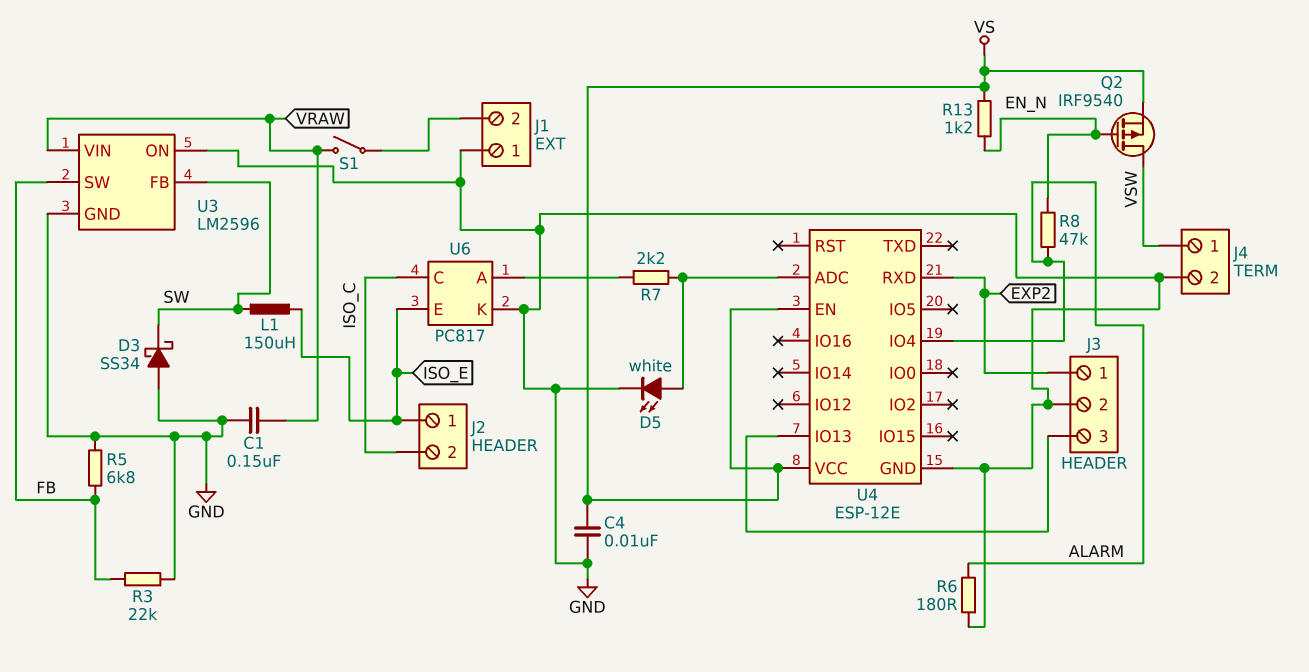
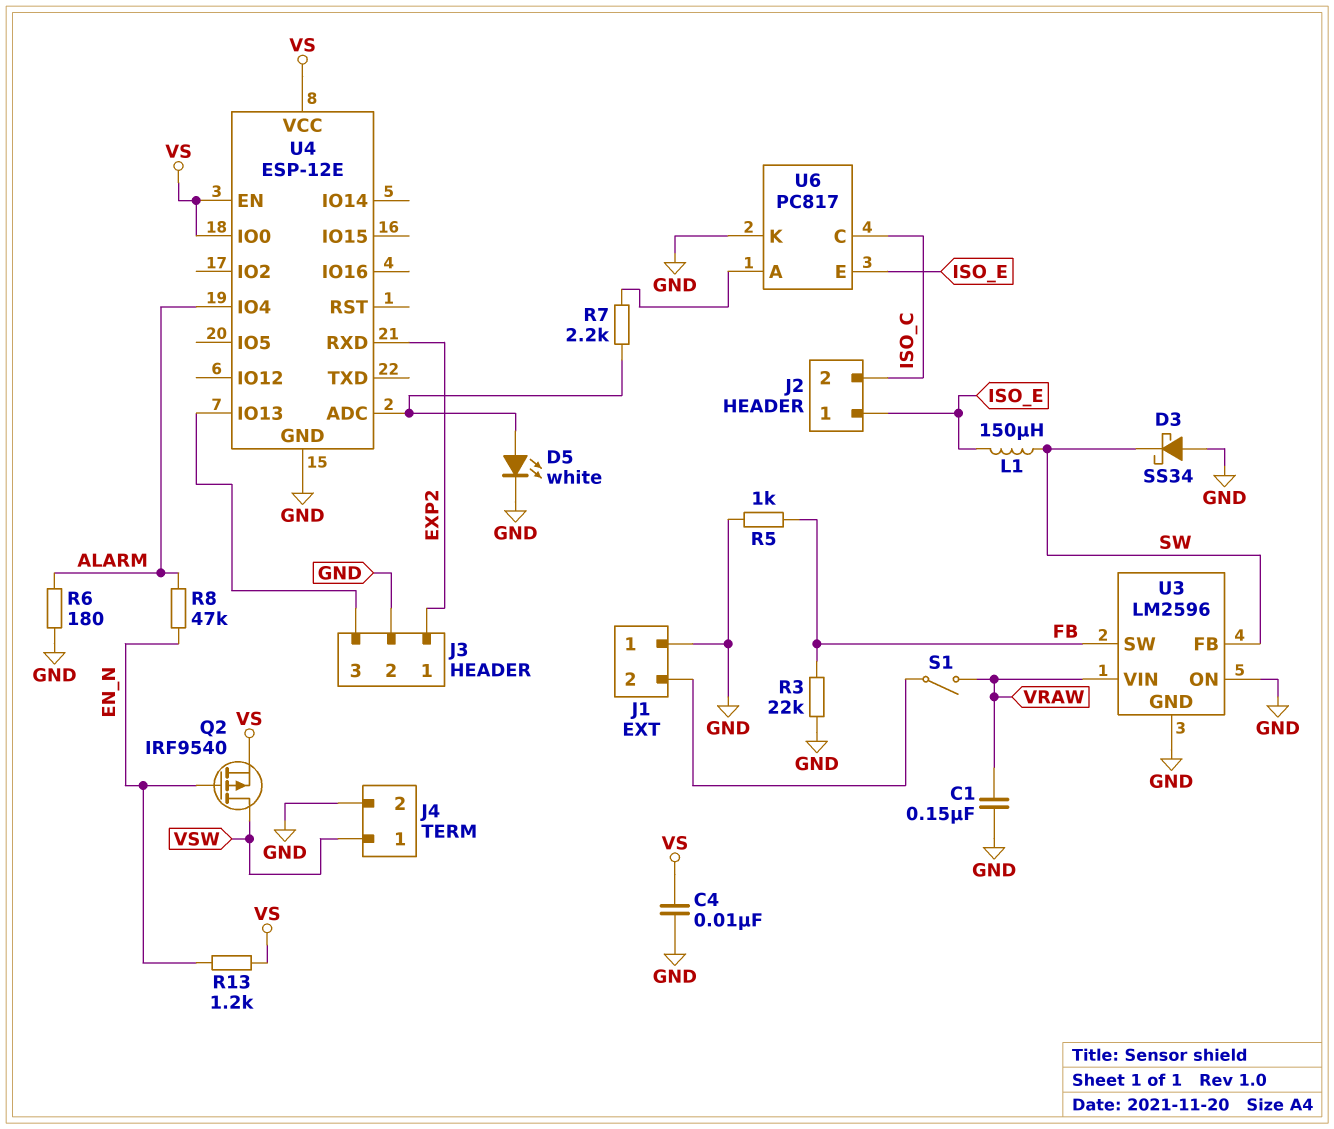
R5: 6.8k (FB, GND) -> 1k (FB, GND)
U4 pin IO0: none -> VS

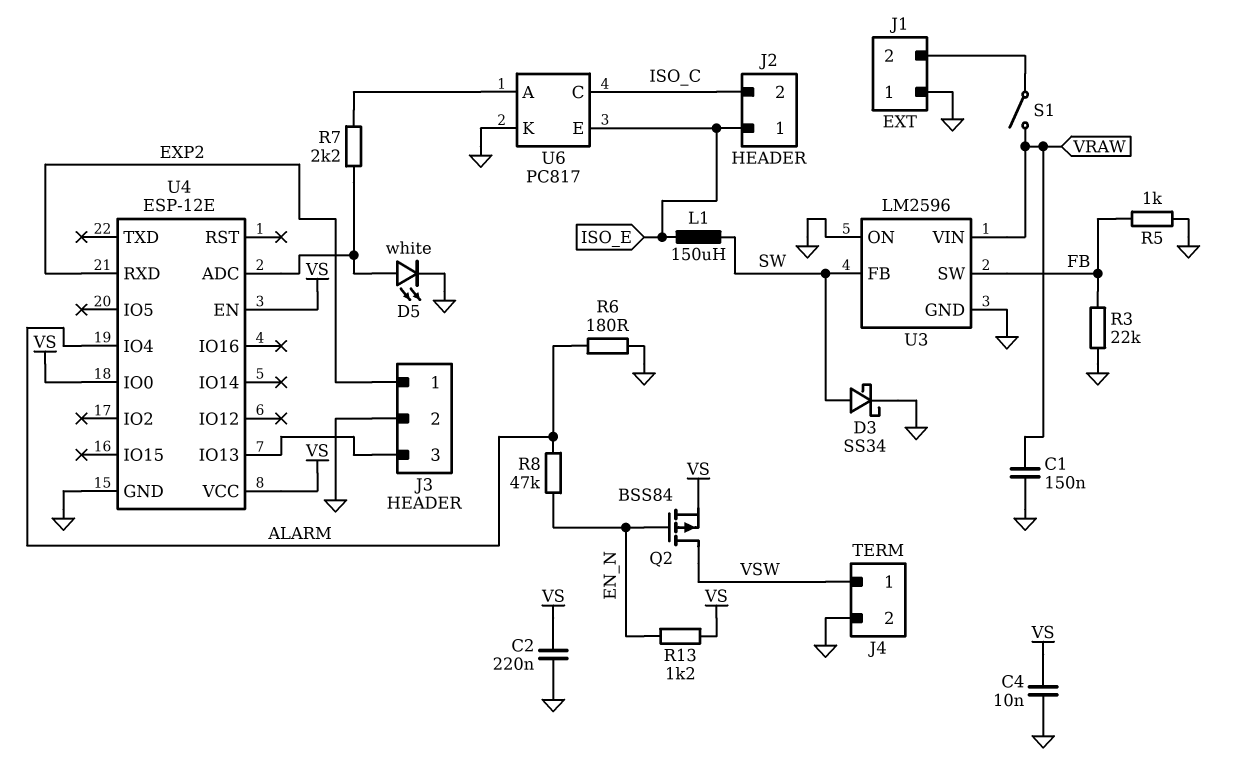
C2: none -> 220nF (GND, VS)
D3: schottky SS34 (A GND, K SW) -> schottky SS34 (A SW, K GND)
Q2: PMOS IRF9540 (G EN_N, D VSW, S VS) -> PMOS BSS84 (G EN_N, D VSW, S VS)

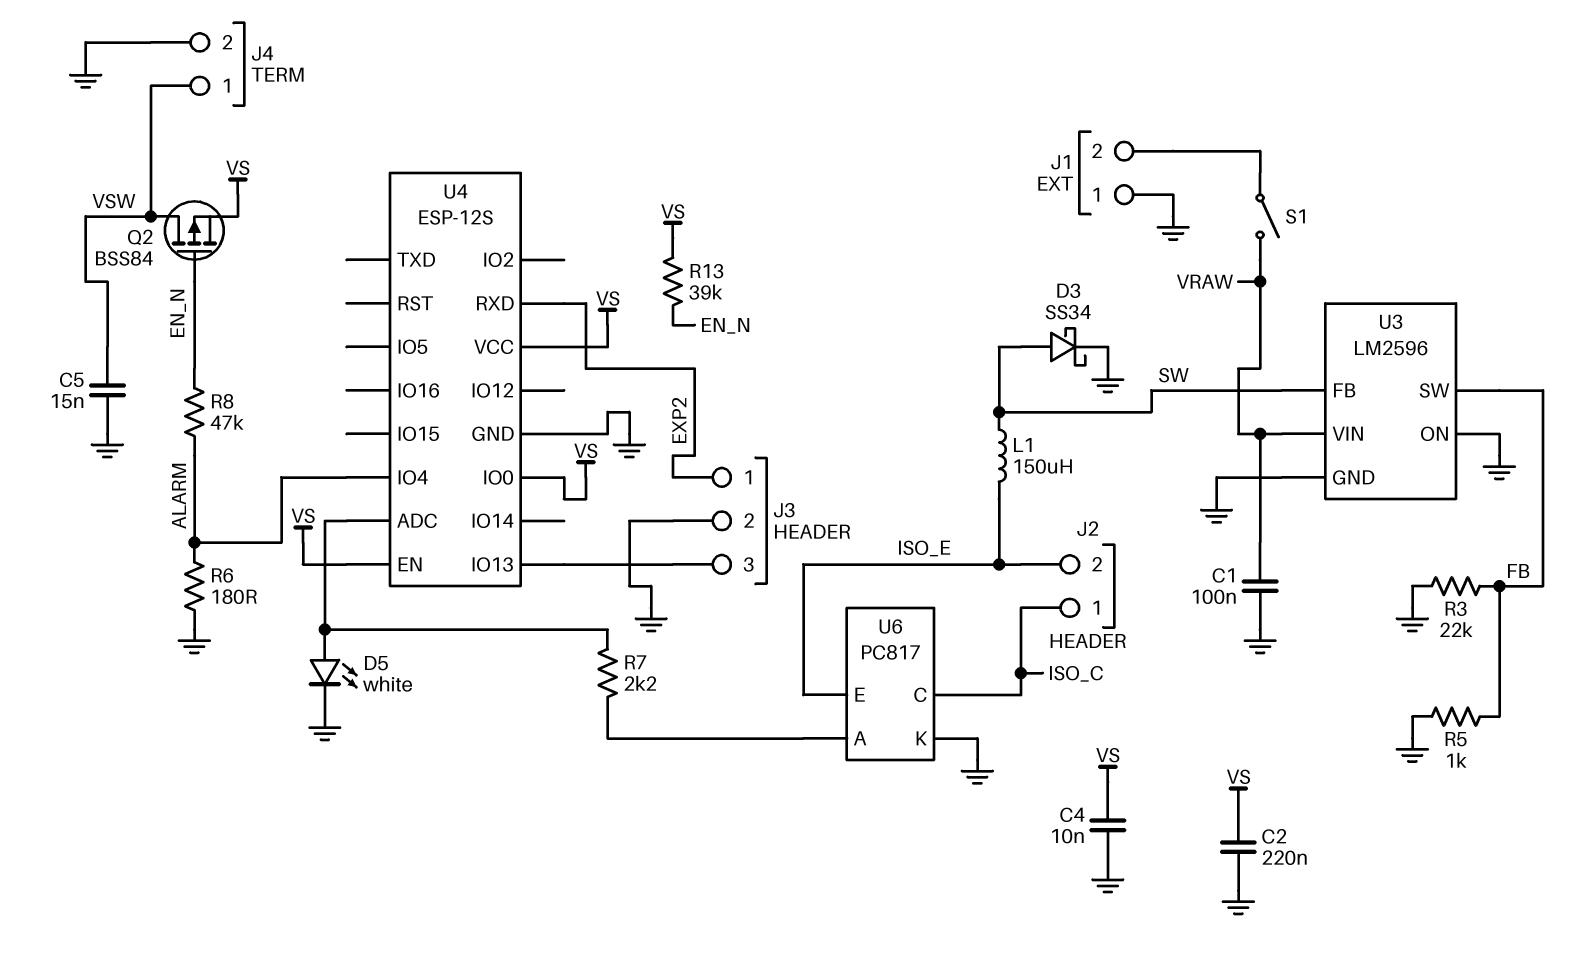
C1: 150nF (GND, VRAW) -> 100nF (GND, VRAW)
C5: none -> 15nF (GND, VSW)
J2 pin 1: ISO_E -> ISO_C
J2 pin 2: ISO_C -> ISO_E
R13: 1.2k (EN_N, VS) -> 39k (EN_N, VS)
U4: ESP-12E -> ESP-12S

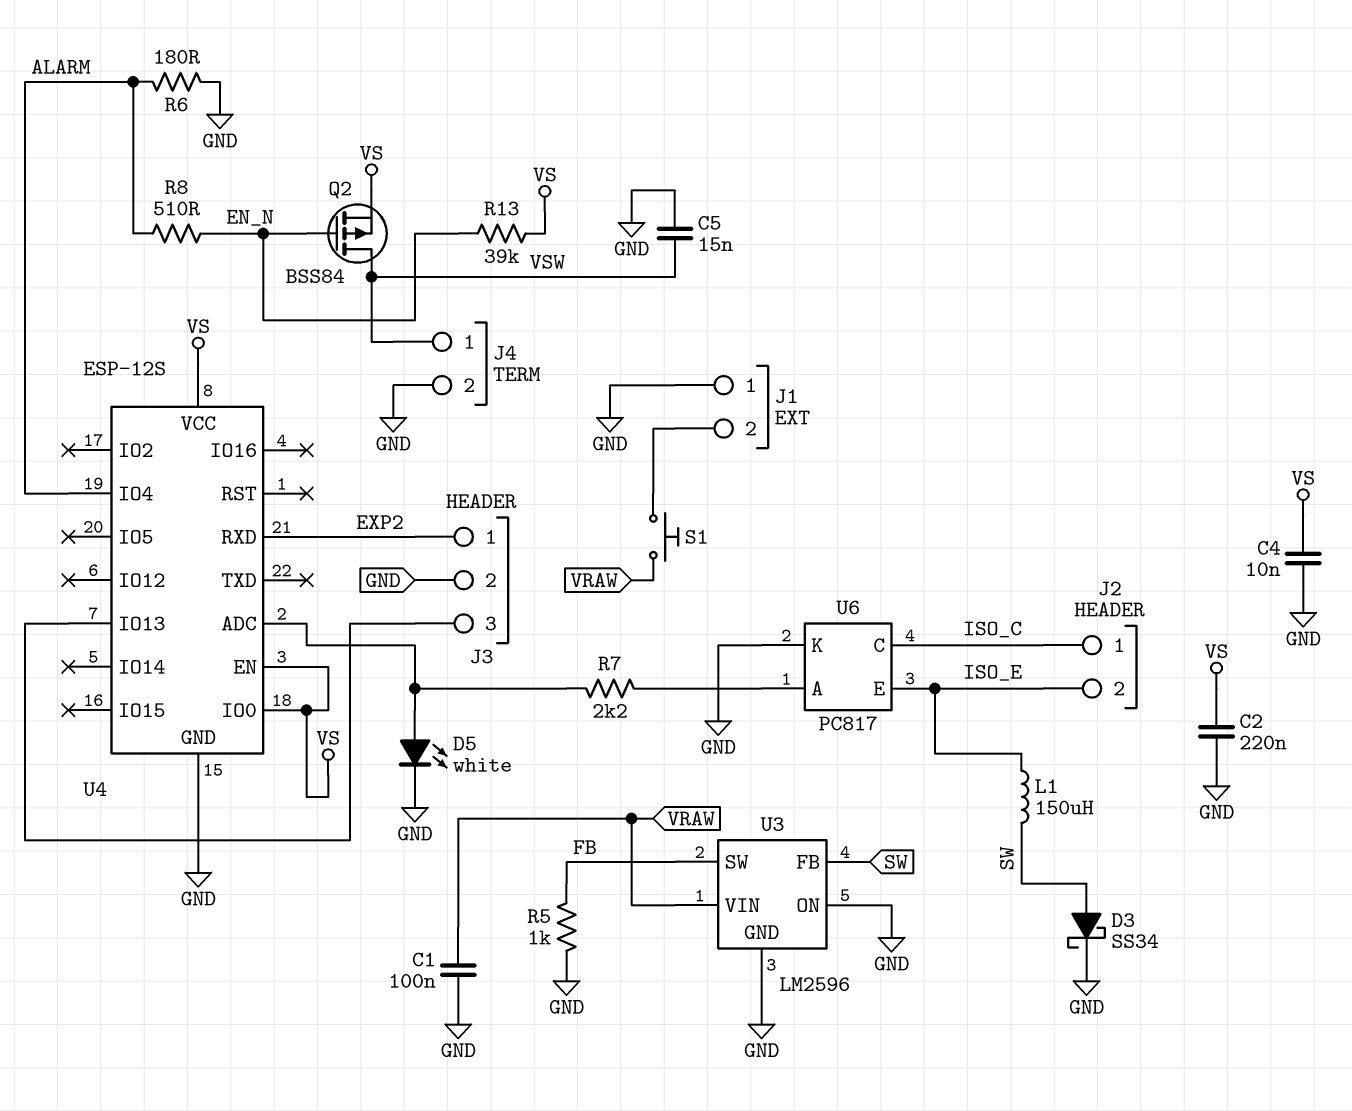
R3: 22k (FB, GND) -> none
R8: 47k (ALARM, EN_N) -> 510 (ALARM, EN_N)
S1: switch (J1/2, VRAW) -> button (J1/2, VRAW)

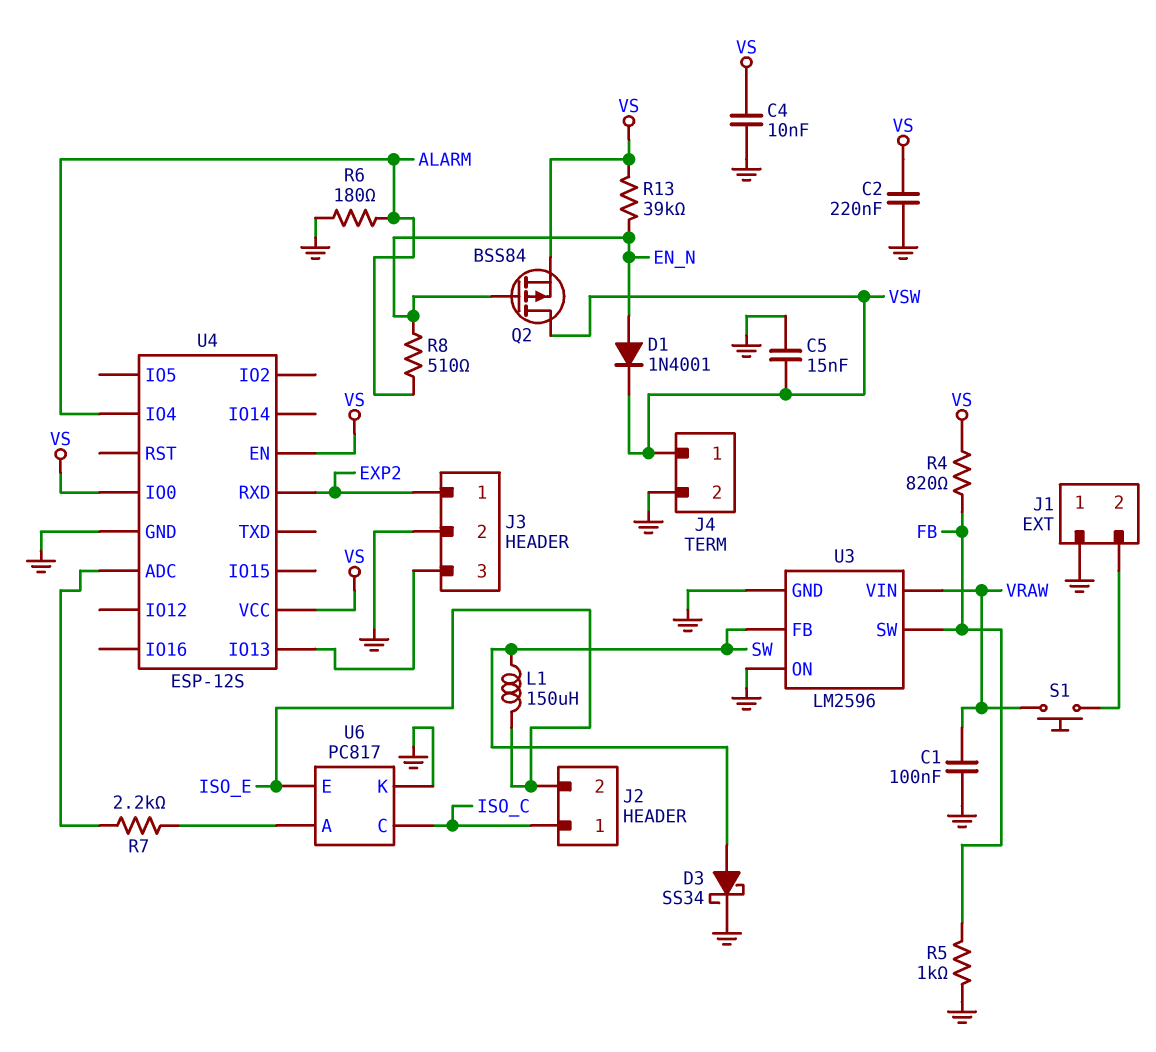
D1: none -> diode 1N4001 (A EN_N, K VSW)
D5: LED white (A U4/ADC, K GND) -> none
R4: none -> 820 (FB, VS)

